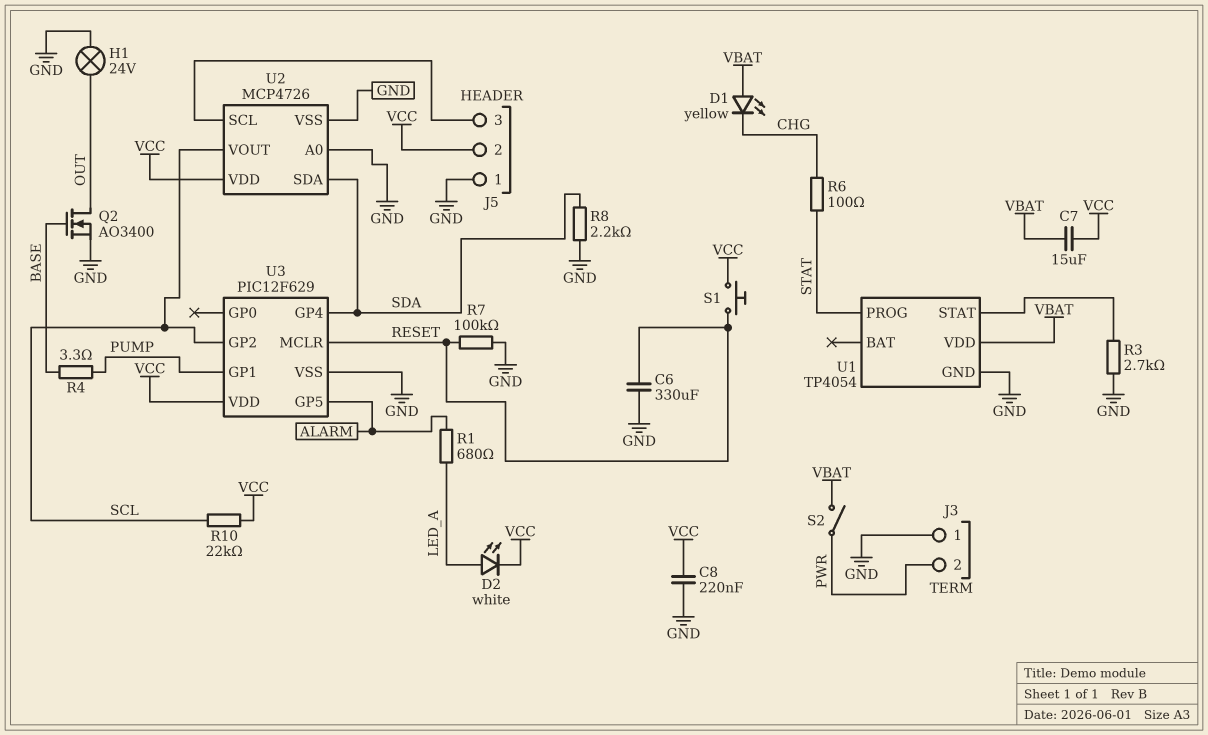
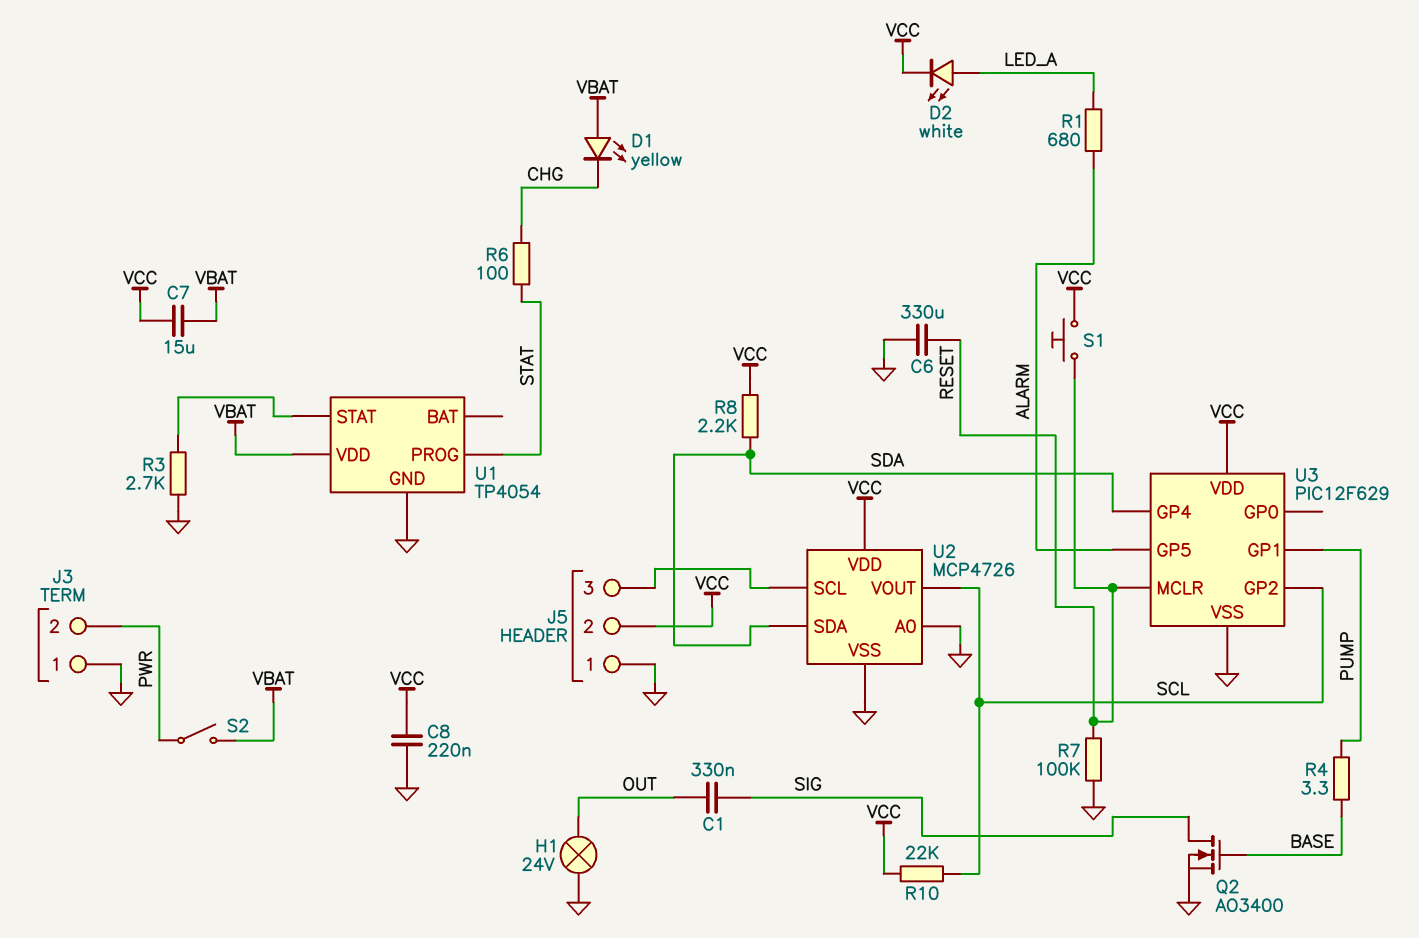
C1: none -> 330nF (OUT, SIG)
Q2: NMOS AO3400 (G BASE, D OUT, S GND) -> NMOS AO3400 (G BASE, D SIG, S GND)
R8: 2.2k (GND, SDA) -> 2.2k (SDA, VCC)

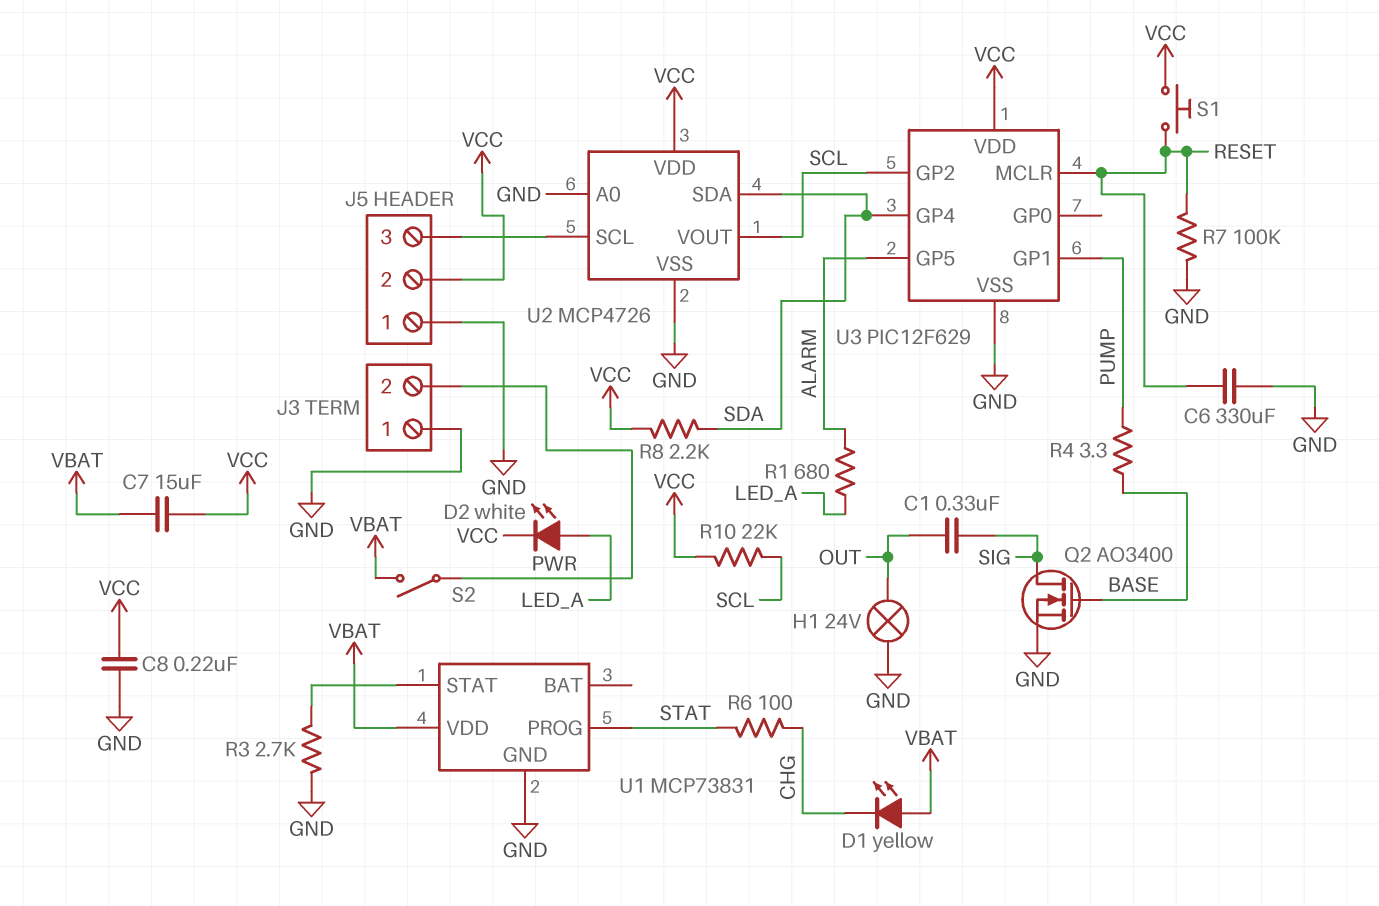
U1: TP4054 -> MCP73831

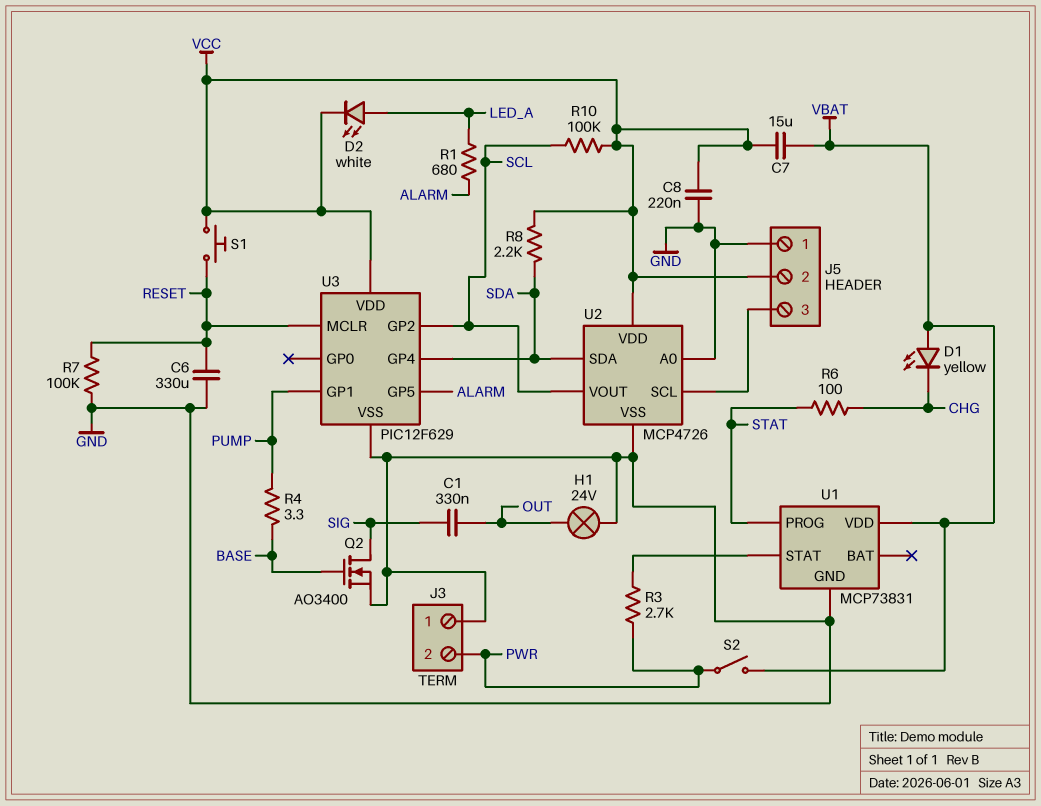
R3: 2.7k (GND, U1/STAT) -> 2.7k (PWR, U1/STAT)
R10: 22k (SCL, VCC) -> 100k (SCL, VCC)

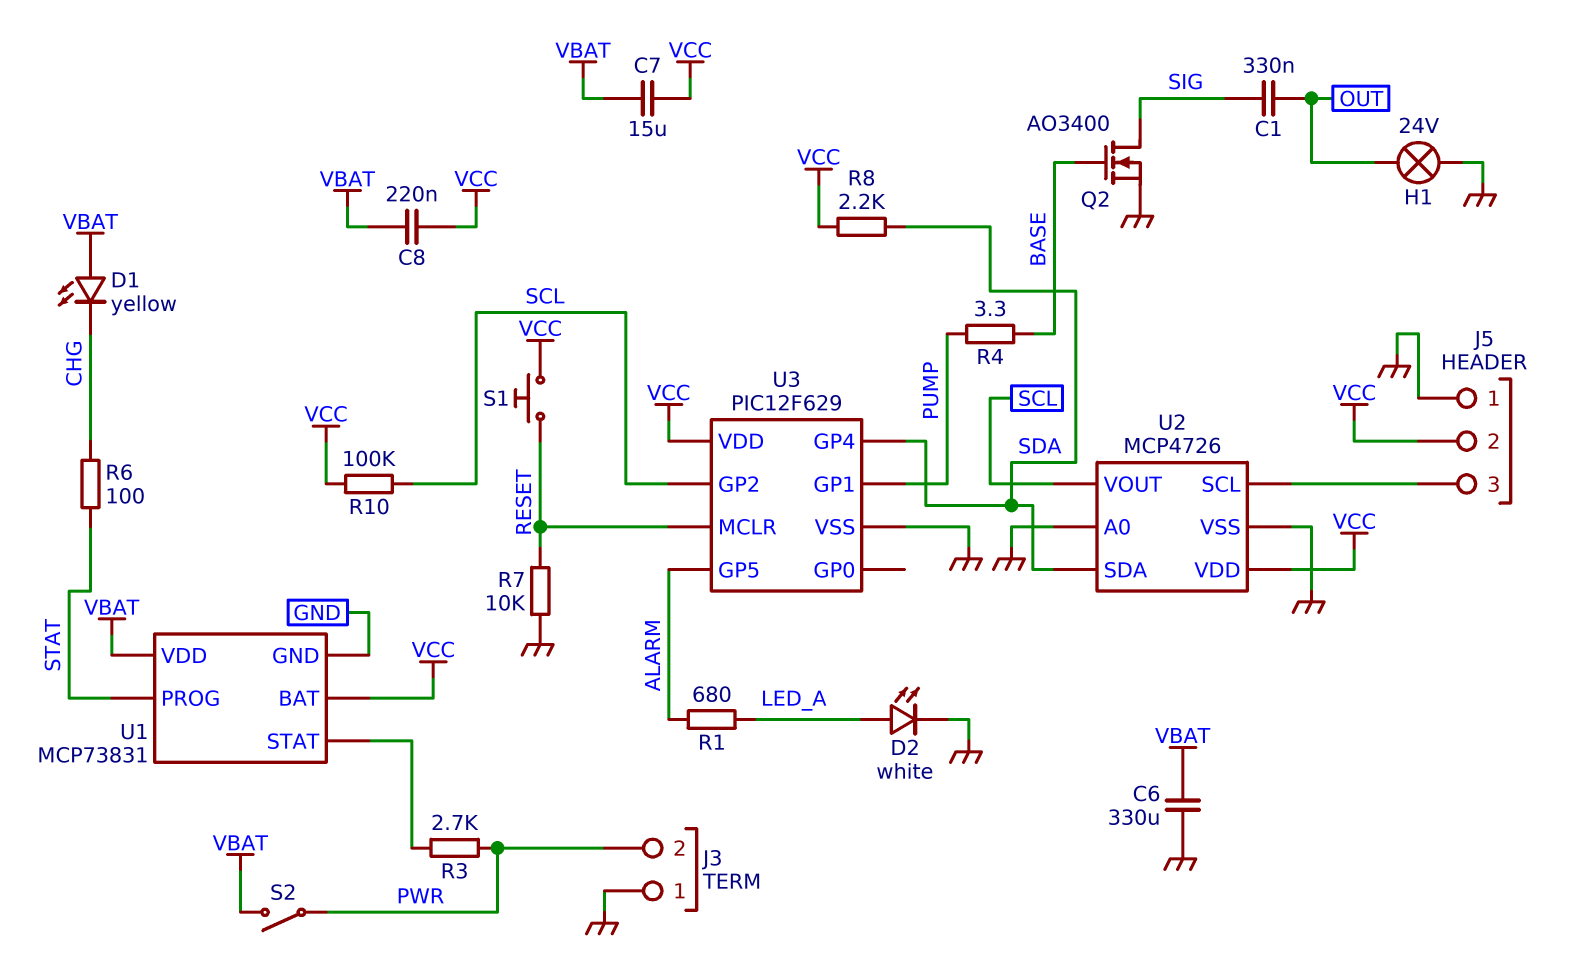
C6: 330uF (GND, RESET) -> 330uF (GND, VBAT)
C8: 220nF (GND, VCC) -> 220nF (VBAT, VCC)
D2: LED white (A LED_A, K VCC) -> LED white (A LED_A, K GND)
R7: 100k (GND, RESET) -> 10k (GND, RESET)
U1 pin BAT: none -> VCC

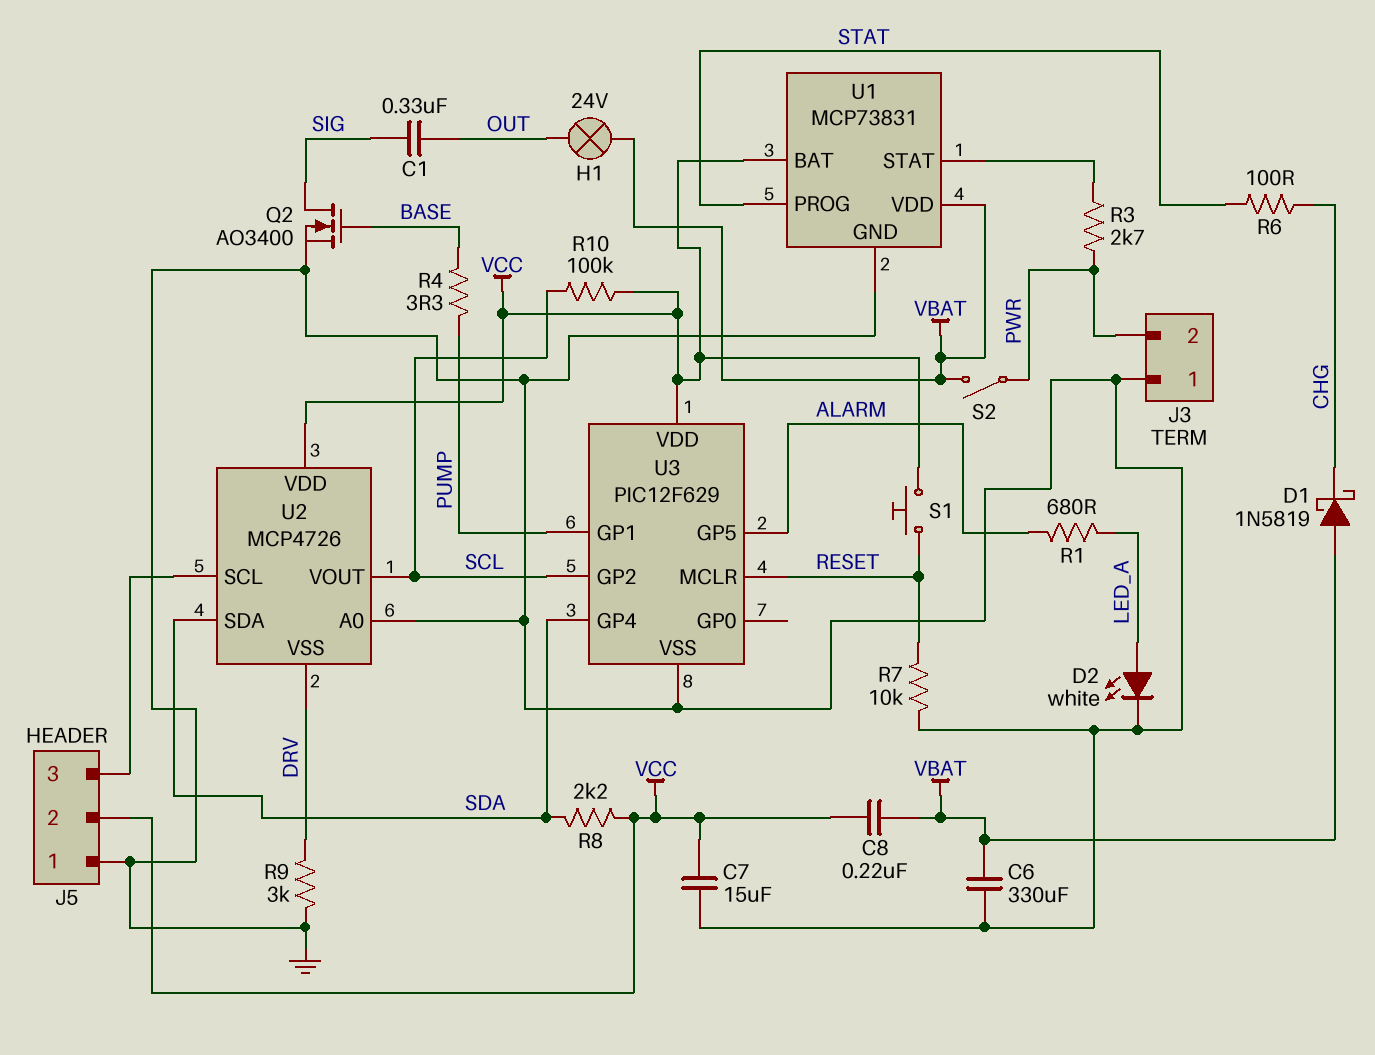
C7: 15uF (VBAT, VCC) -> 15uF (GND, VCC)
D1: LED yellow (A VBAT, K CHG) -> schottky 1N5819 (A VBAT, K CHG)
H1: lamp 24V (GND, OUT) -> lamp 24V (OUT, VBAT)
R9: none -> 3k (DRV, GND)
U2 pin VSS: GND -> DRV

